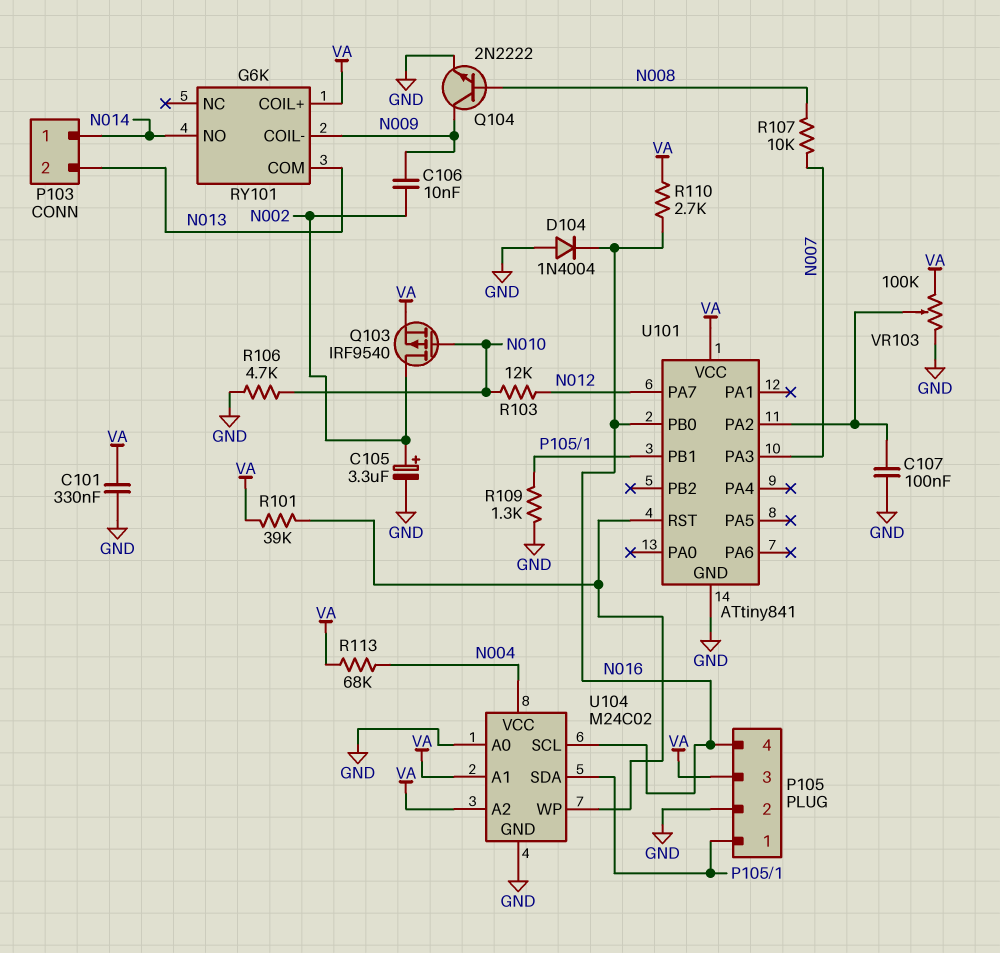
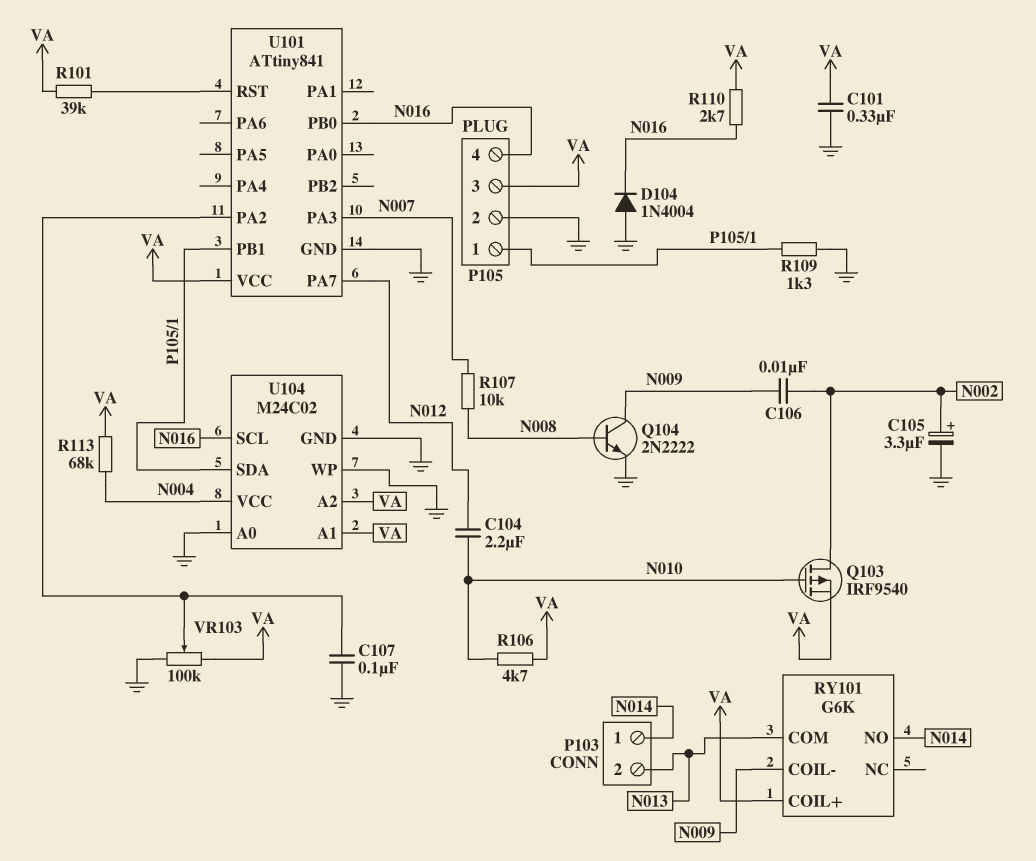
C104: none -> 2.2uF (N010, N012)
R103: 12k (N010, N012) -> none
R106: 4.7k (GND, N010) -> 4.7k (N010, VA)
U104 pin WP: U101/RST -> GND

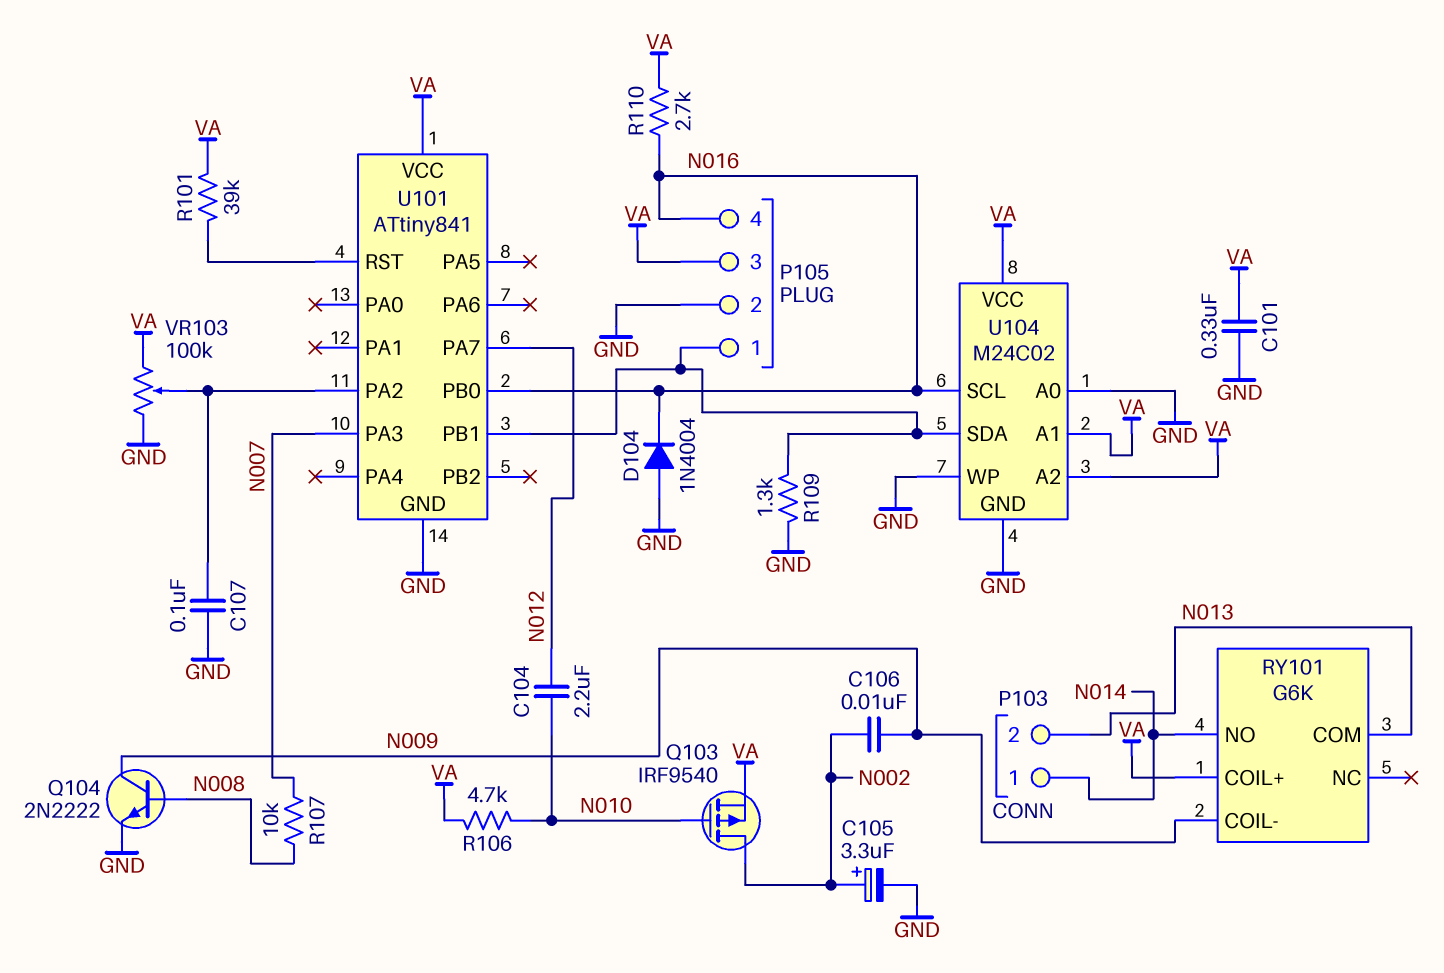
R113: 68k (N004, VA) -> none
U104 pin VCC: N004 -> VA

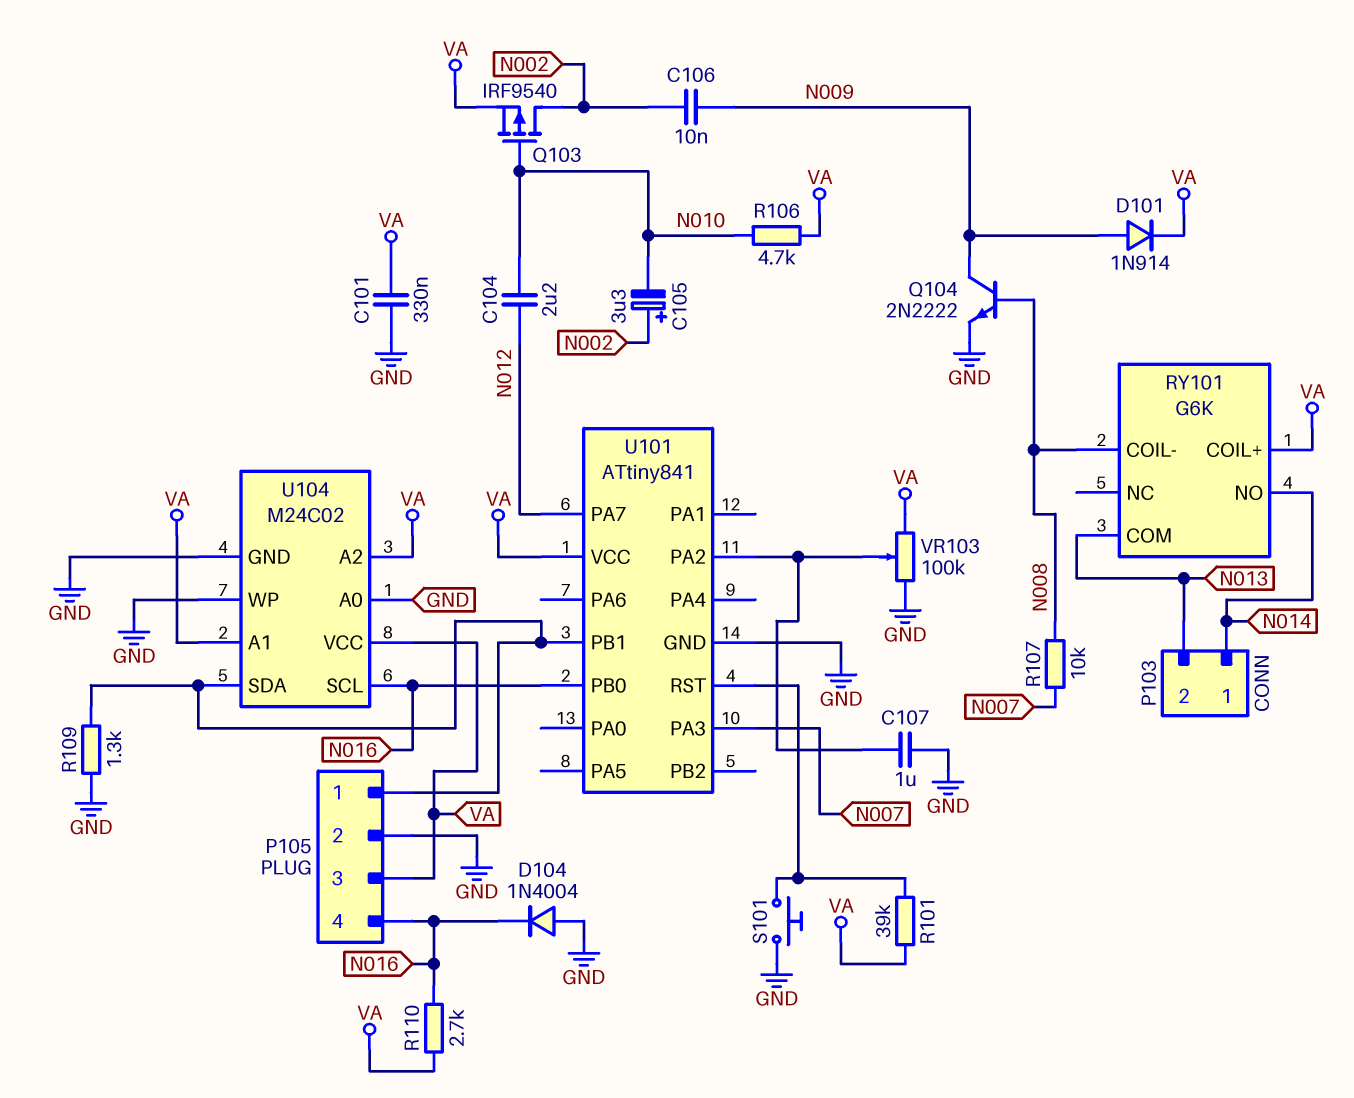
C105: 3.3uF (plus N002, minus GND) -> 3.3uF (plus N002, minus N010)
C107: 100nF (GND, U101/PA2) -> 1uF (GND, U101/PA2)
D101: none -> diode 1N914 (A N009, K VA)
RY101 pin COIL-: N009 -> N008
S101: none -> button (GND, U101/RST)

